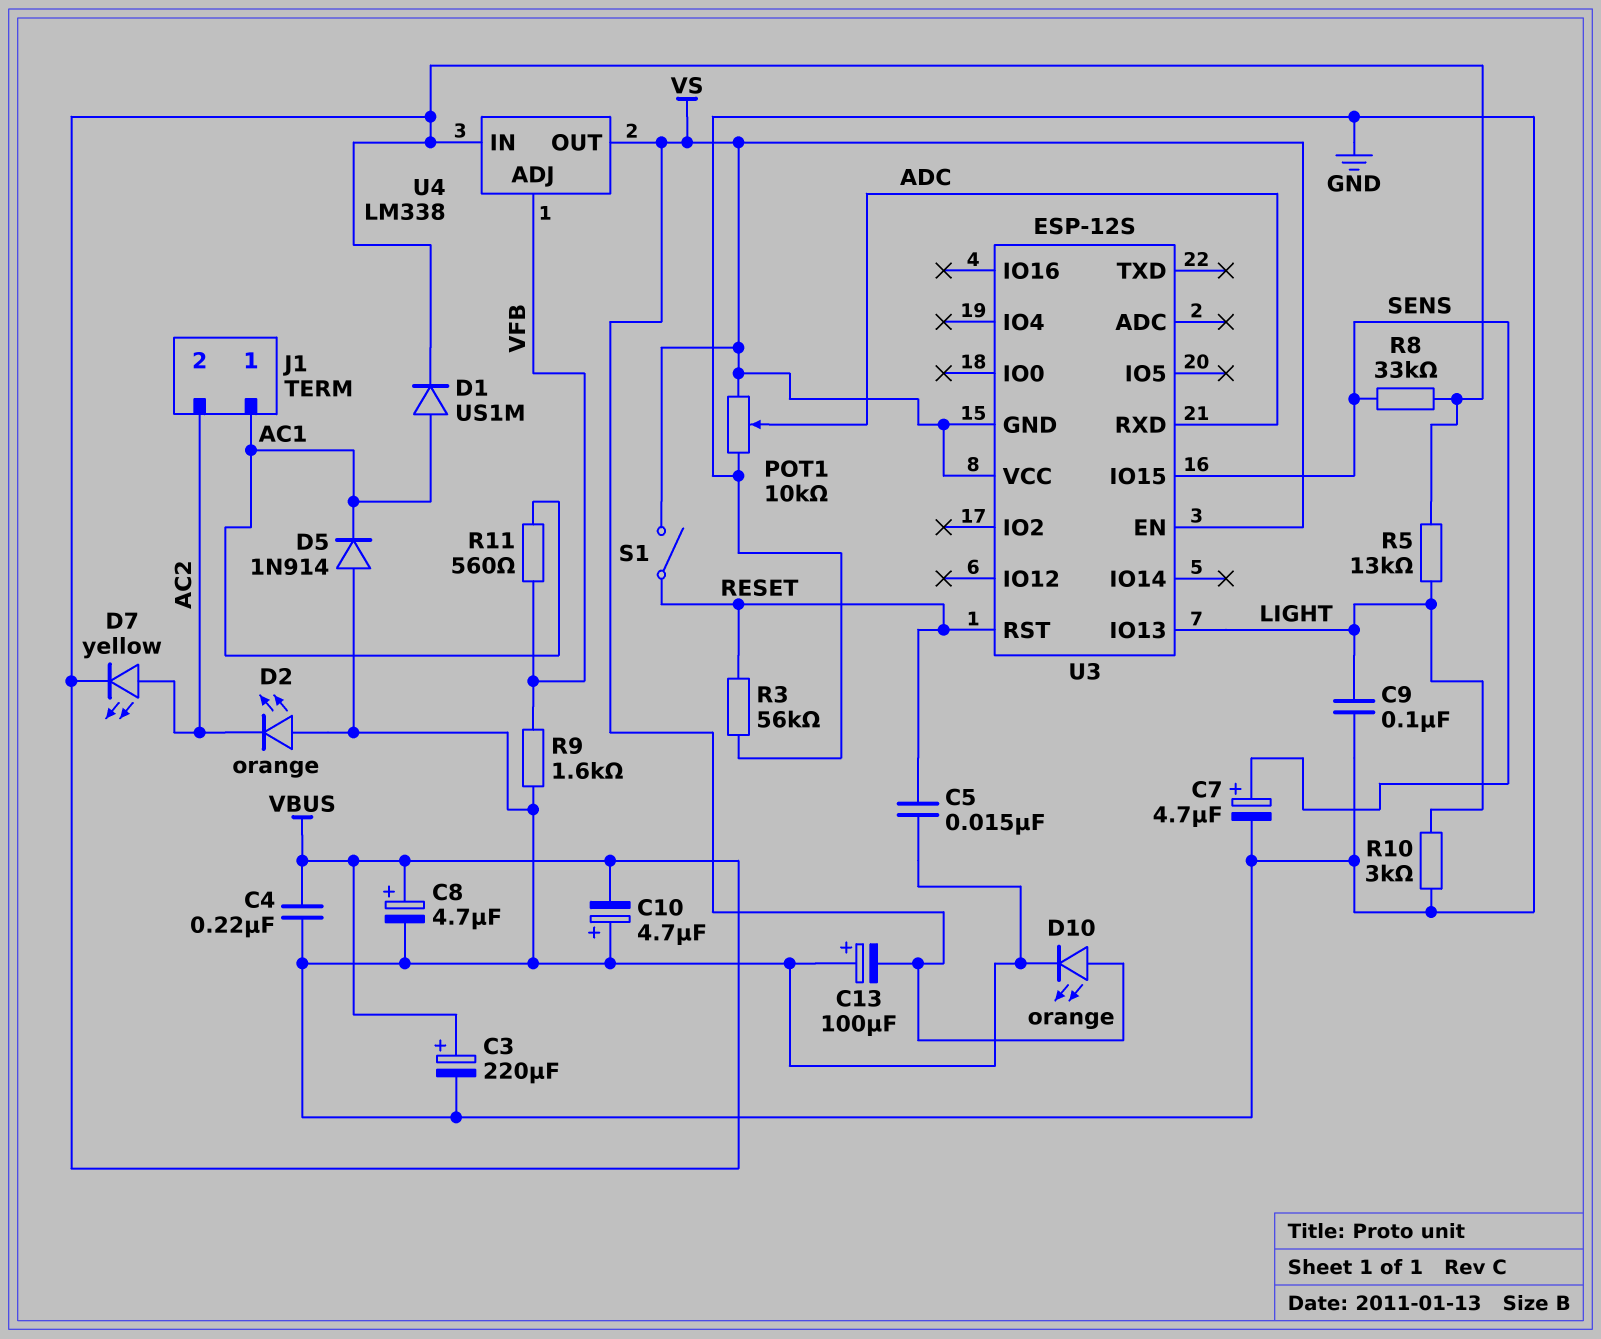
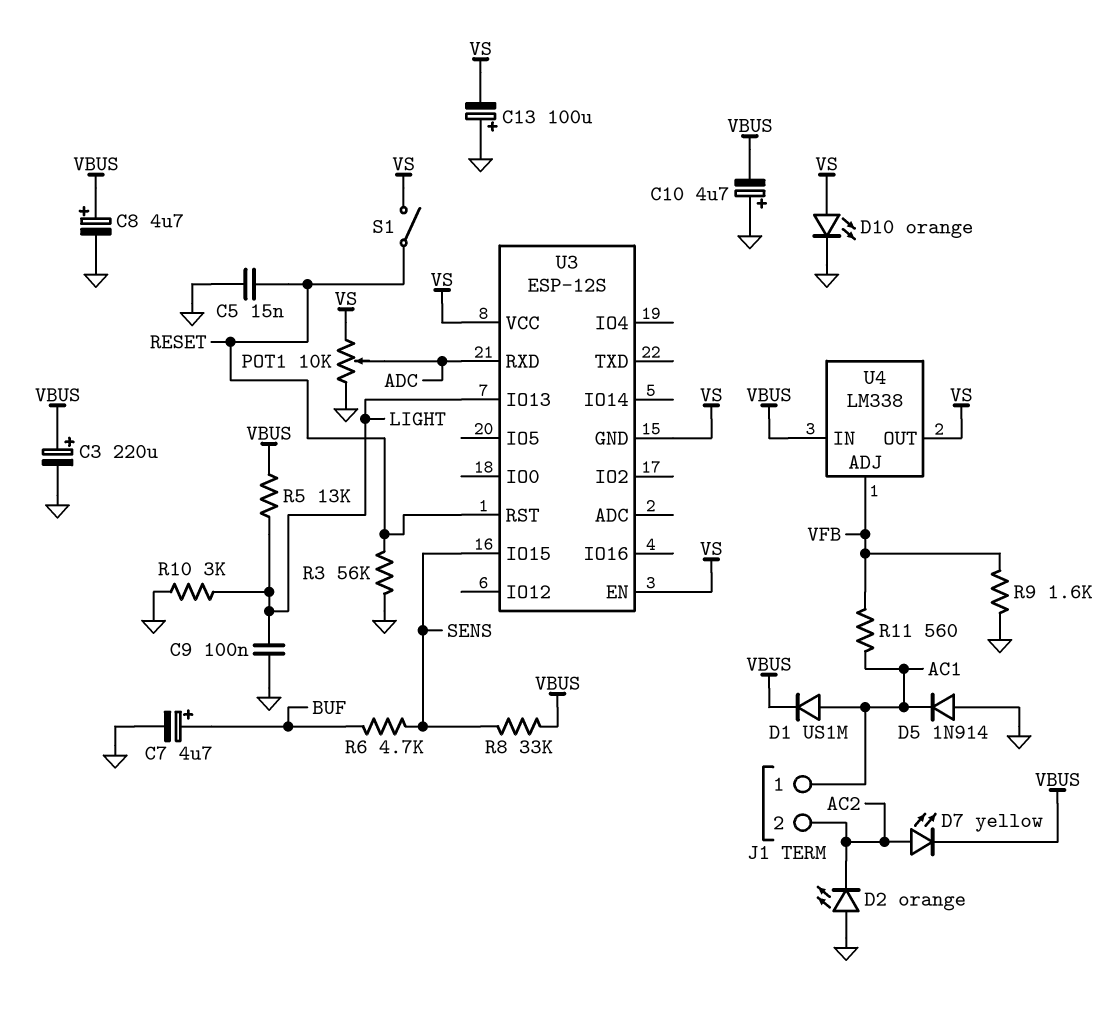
C4: 220nF (GND, VBUS) -> none
C7: 4.7uF (plus SENS, minus GND) -> 4.7uF (plus BUF, minus GND)
R6: none -> 4.7k (BUF, SENS)

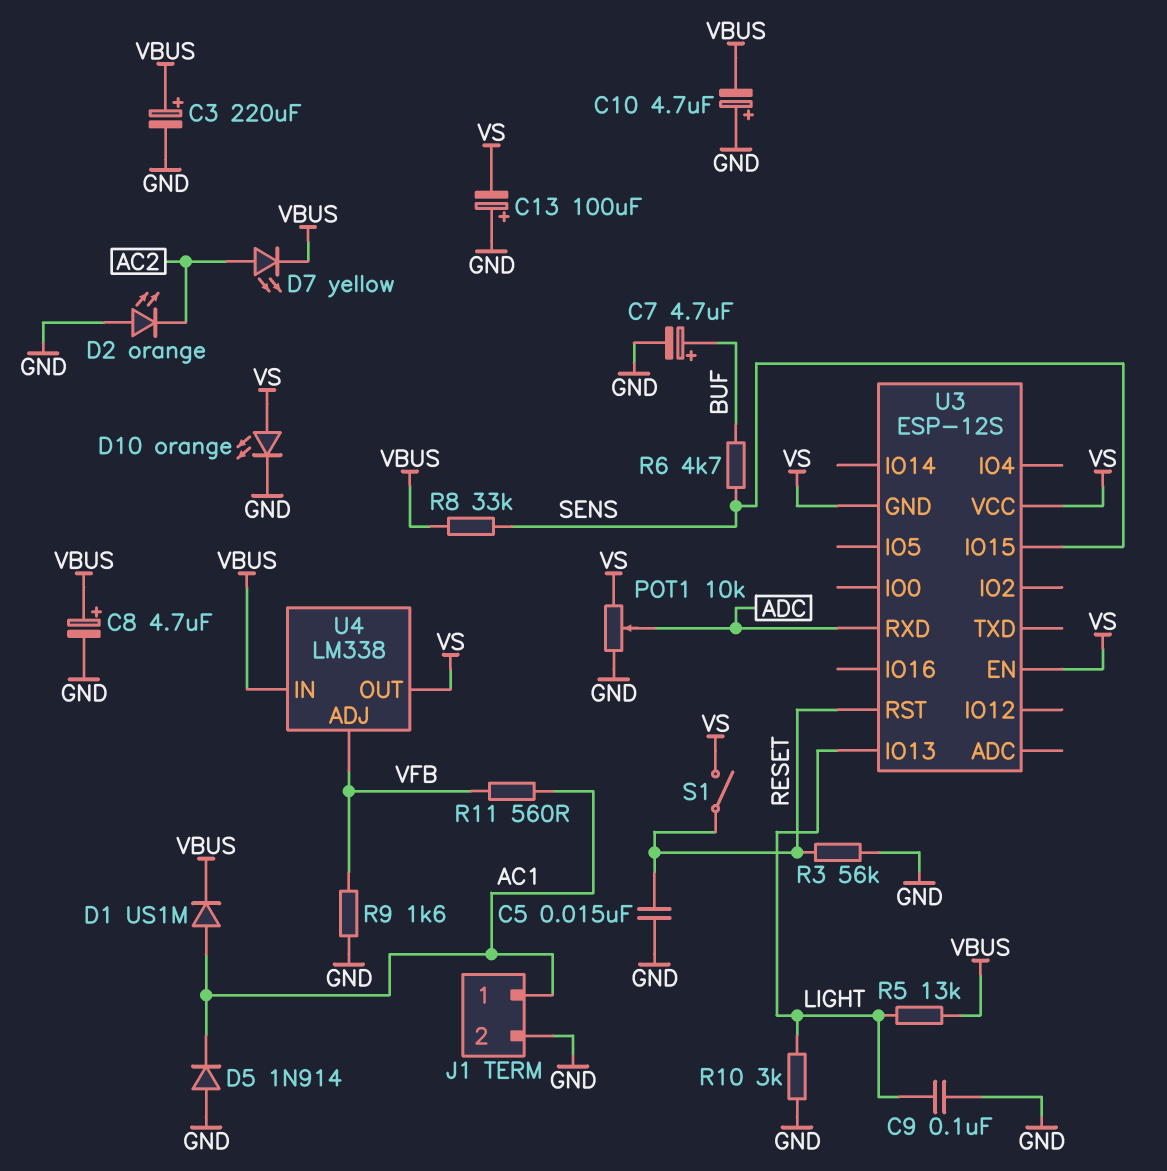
J1 pin 2: AC2 -> GND

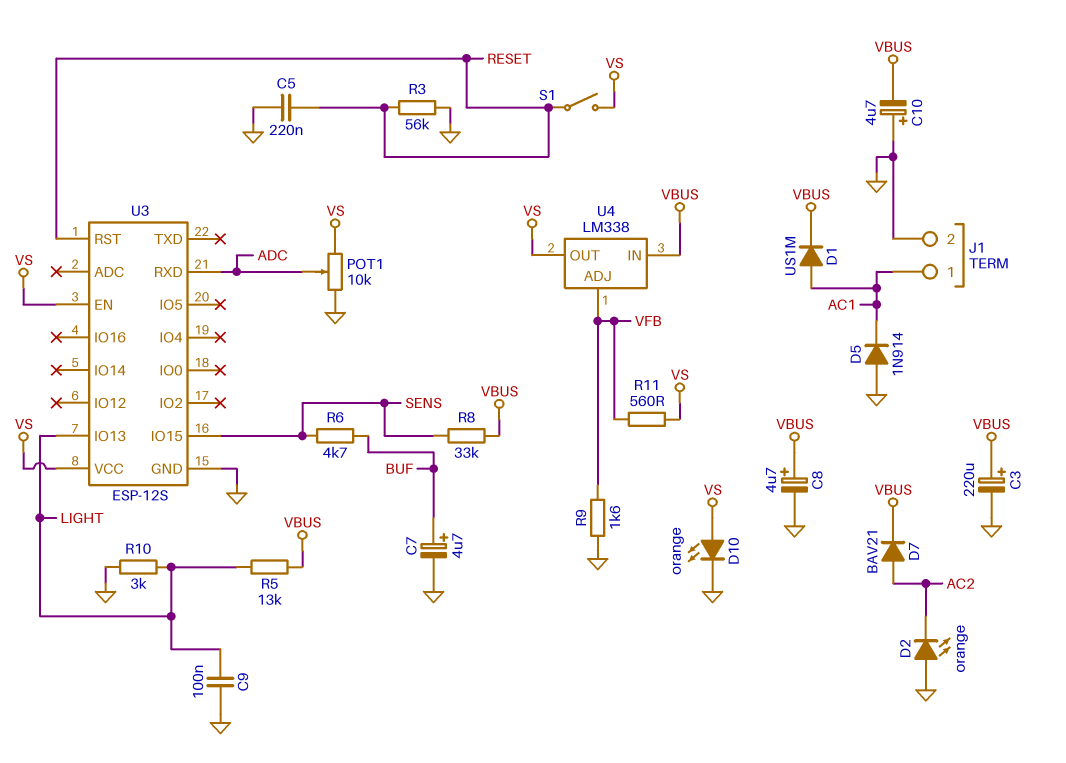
C5: 15nF (GND, RESET) -> 220nF (GND, RESET)
C13: 100uF (plus GND, minus VS) -> none
D7: LED yellow (A AC2, K VBUS) -> diode BAV21 (A AC2, K VBUS)
R11: 560 (AC1, VFB) -> 560 (VFB, VS)
U3 pin GND: VS -> GND

